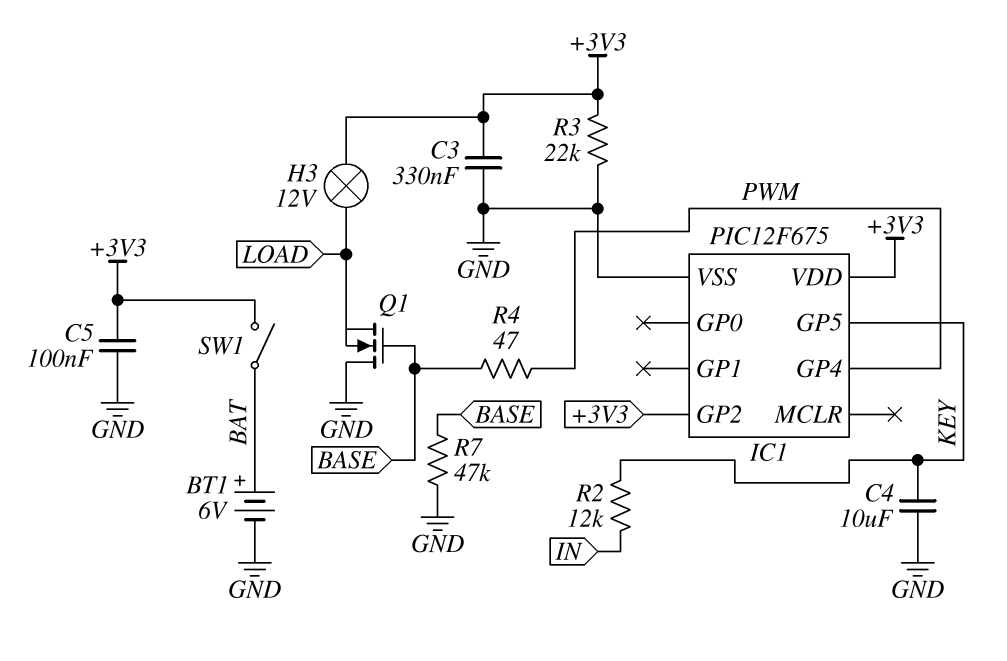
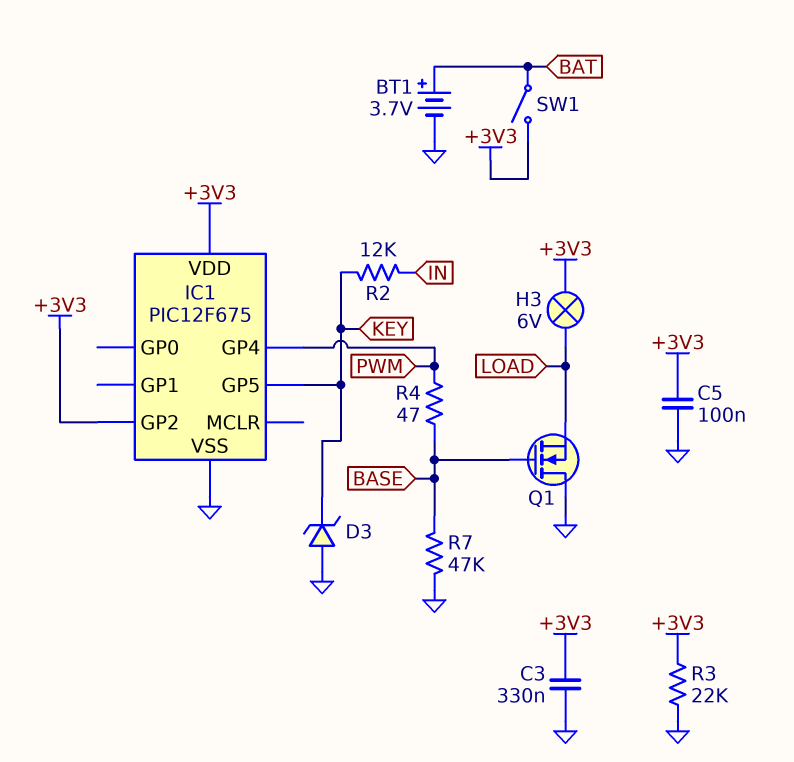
BT1: 6V (plus BAT, minus GND) -> 3.7V (plus BAT, minus GND)
C4: 10uF (GND, KEY) -> none
D3: none -> zener (A GND, K KEY)
H3: lamp 12V (+3V3, LOAD) -> lamp 6V (+3V3, LOAD)

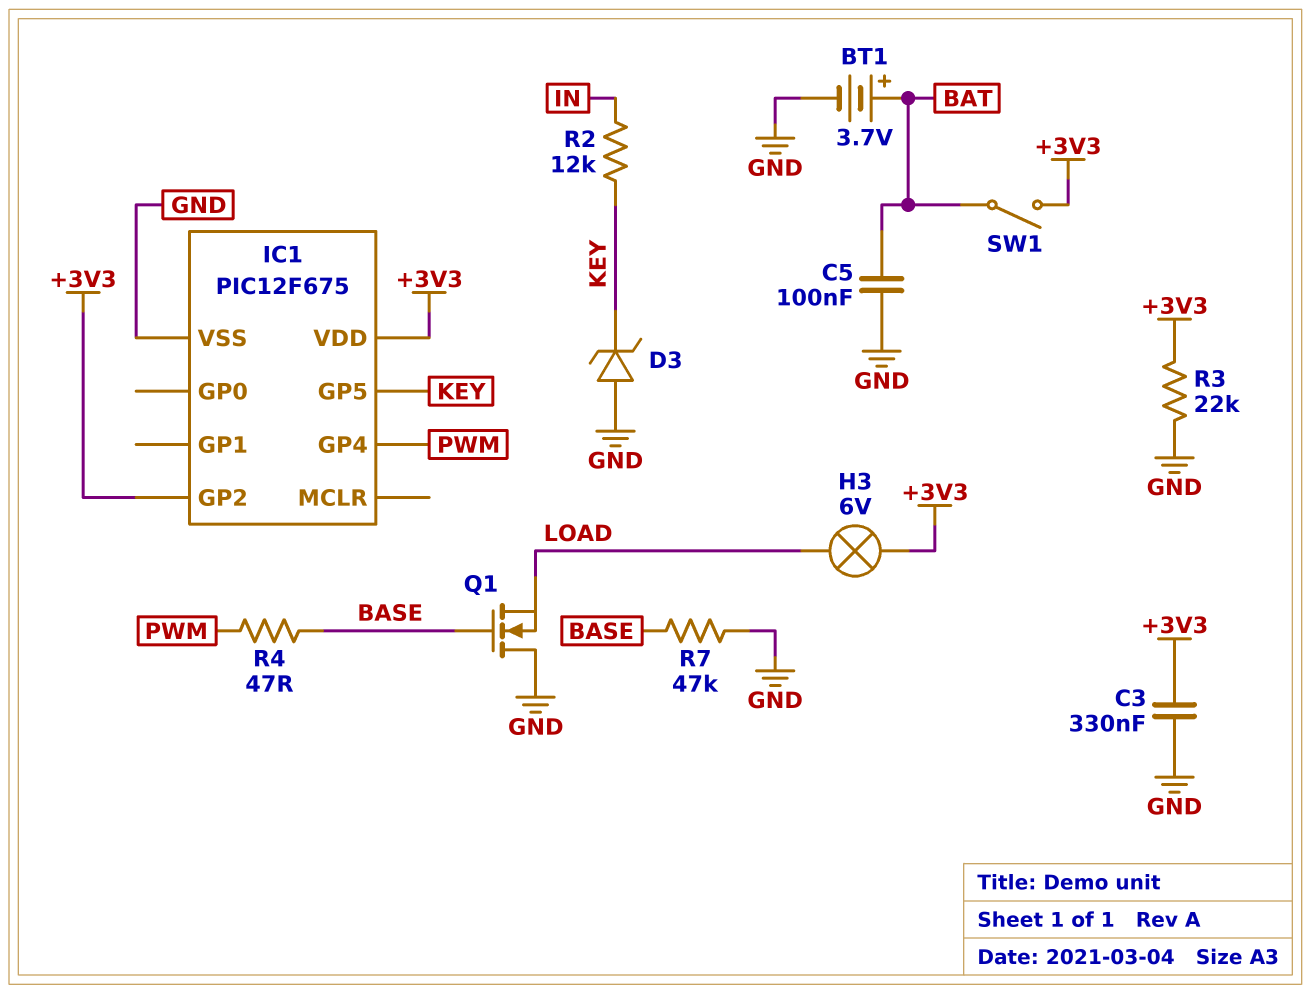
C5: 100nF (+3V3, GND) -> 100nF (BAT, GND)

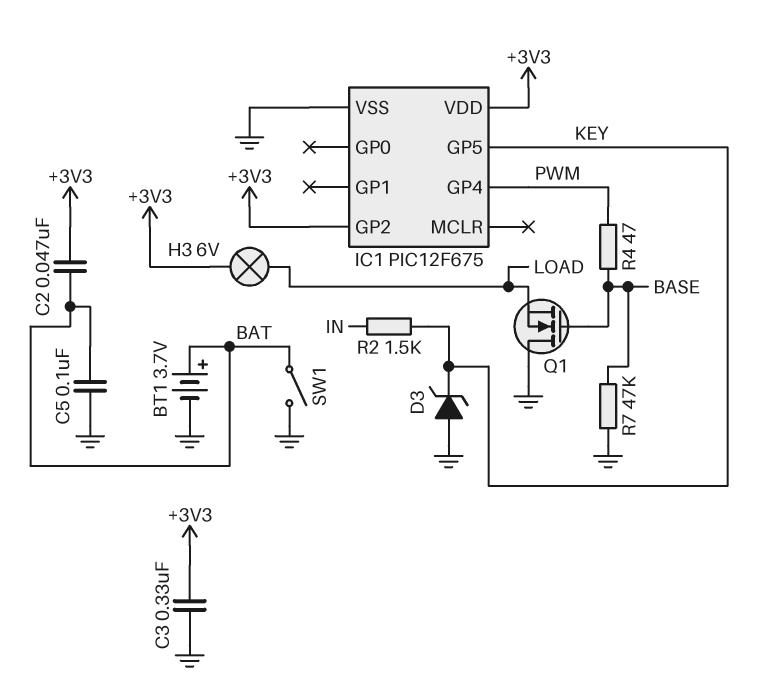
C2: none -> 47nF (+3V3, BAT)
R2: 12k (IN, KEY) -> 1.5k (IN, KEY)
R3: 22k (+3V3, GND) -> none
SW1: switch (+3V3, BAT) -> switch (BAT, GND)

